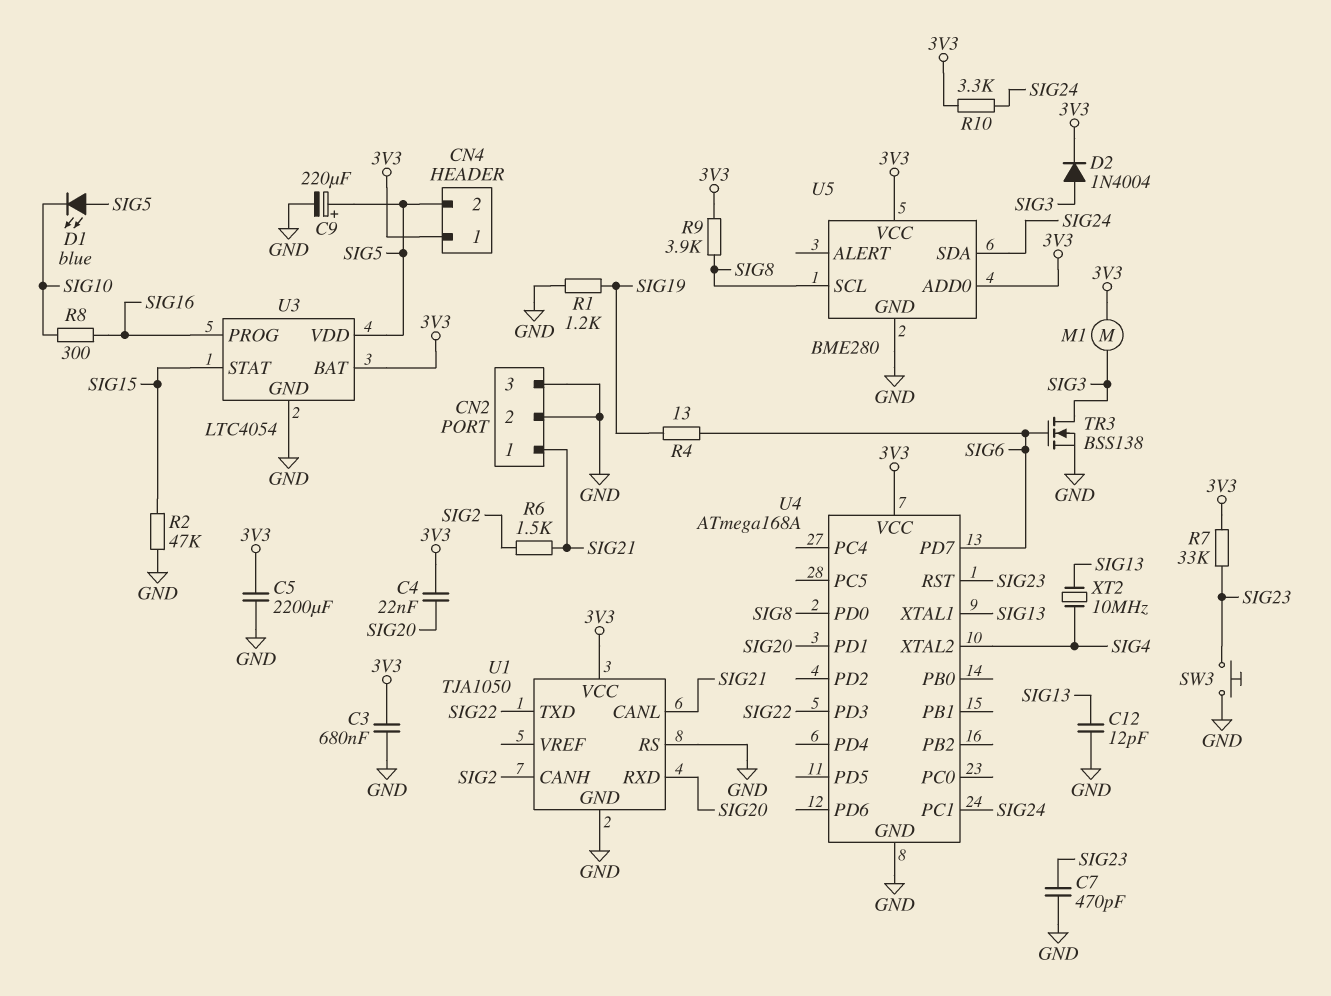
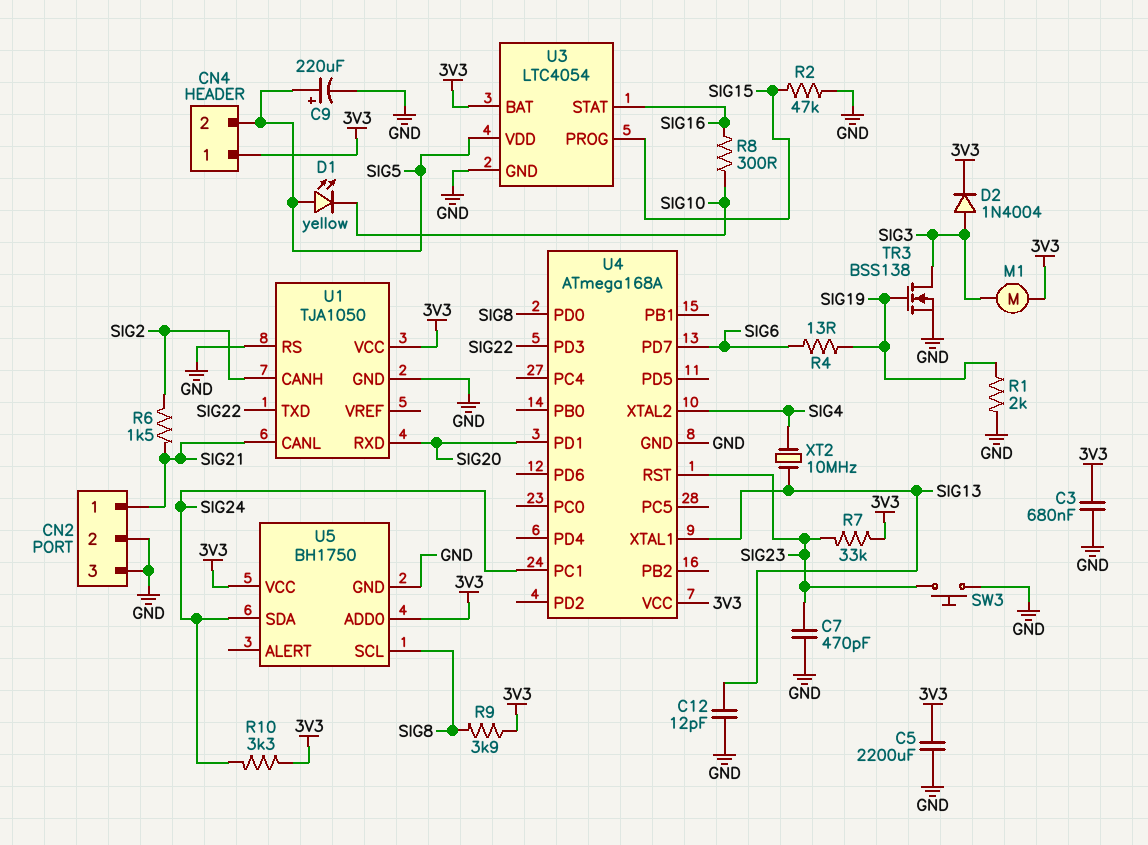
C4: 22nF (3V3, SIG20) -> none
D1: LED blue (A SIG5, K SIG10) -> LED yellow (A SIG5, K SIG10)
R1: 1.2k (GND, SIG19) -> 2k (GND, SIG19)
TR3: NMOS BSS138 (G SIG6, D SIG3, S GND) -> NMOS BSS138 (G SIG19, D SIG3, S GND)
U3 pin PROG: SIG16 -> SIG15
U3 pin STAT: SIG15 -> SIG16
U5: BME280 -> BH1750

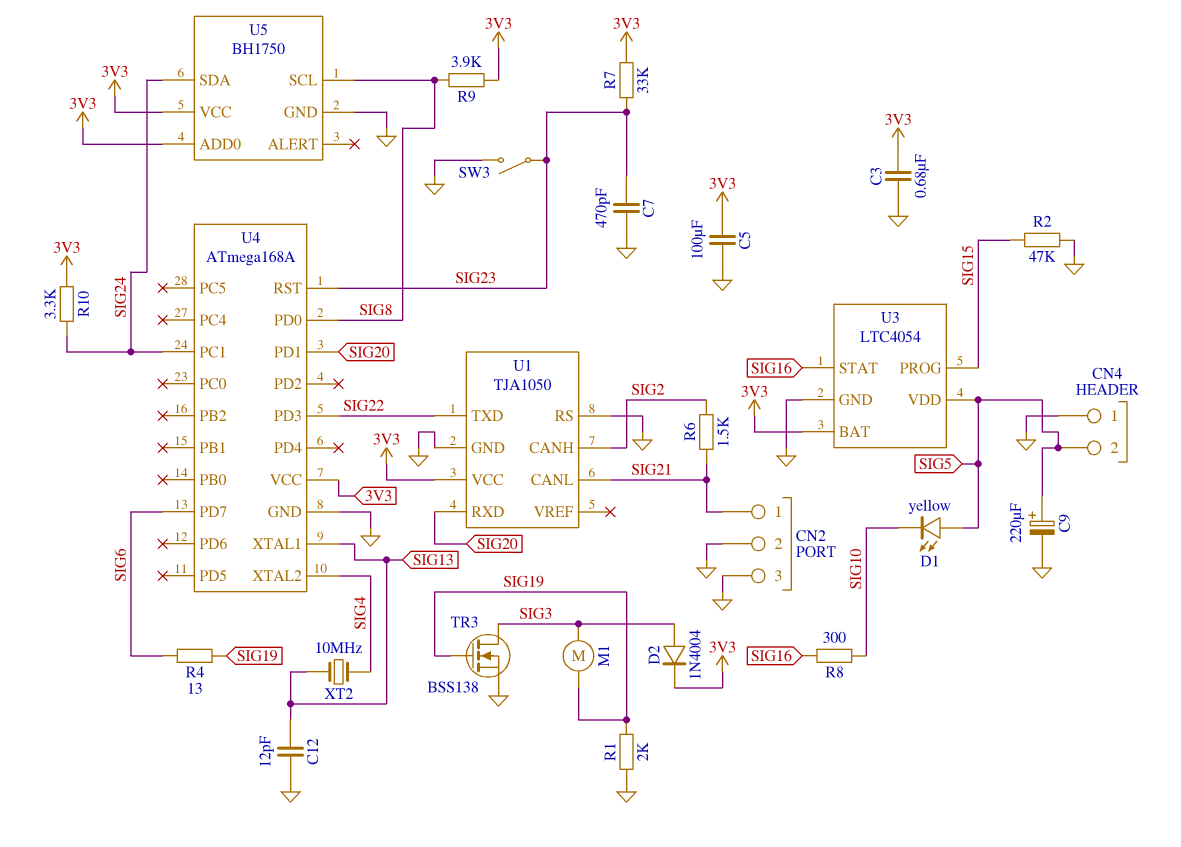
C5: 2200uF (3V3, GND) -> 100uF (3V3, GND)
CN4 pin 1: 3V3 -> GND
M1: motor (3V3, SIG3) -> motor (SIG3, SIG19)
SW3: button (GND, SIG23) -> switch (GND, SIG23)

